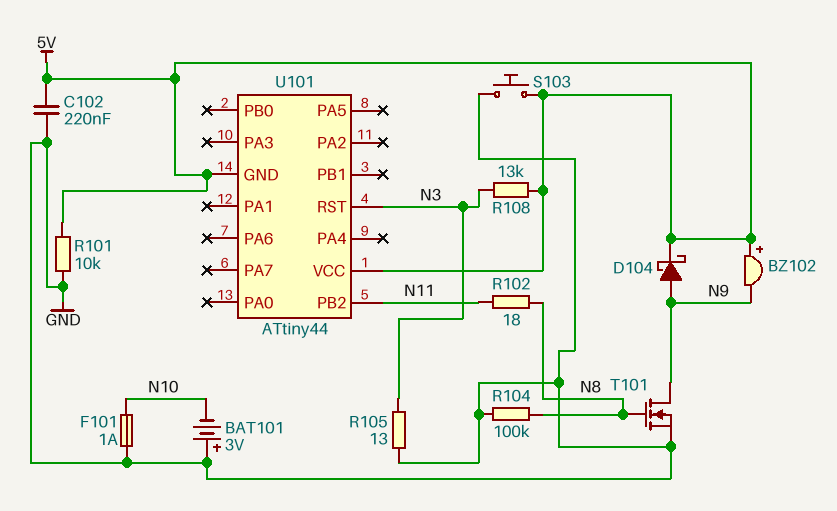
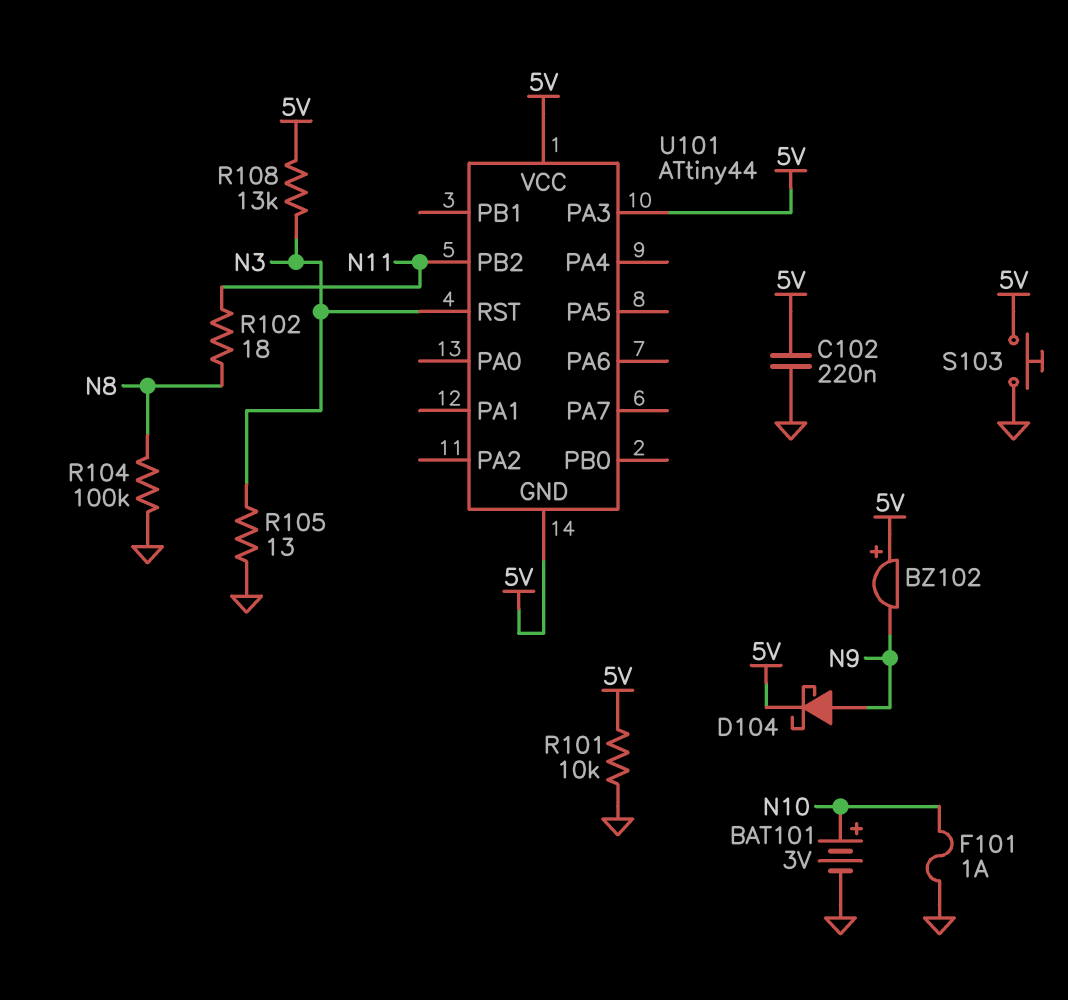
BAT101: 3V (plus GND, minus N10) -> 3V (plus N10, minus GND)
T101: NMOS (G N8, D N9, S GND) -> none
U101 pin PA3: none -> 5V

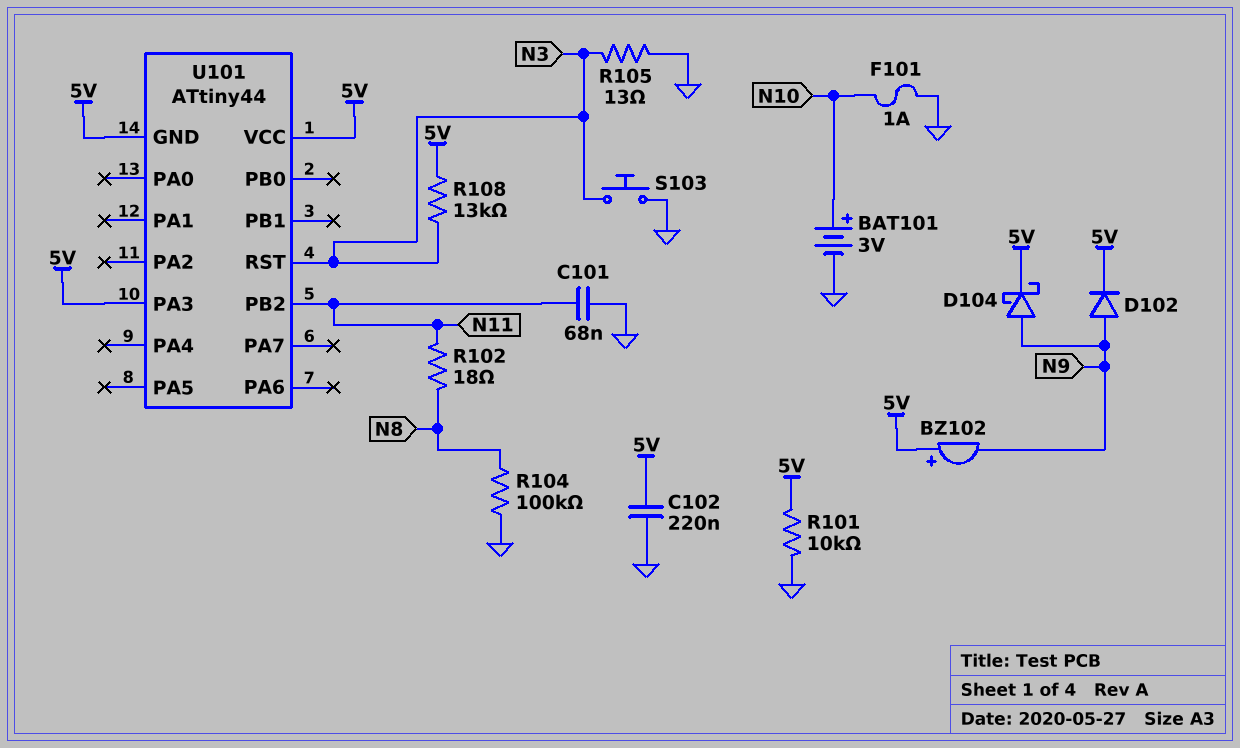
C101: none -> 68nF (GND, N11)
D102: none -> diode (A N9, K 5V)
S103: button (5V, GND) -> button (GND, N3)

